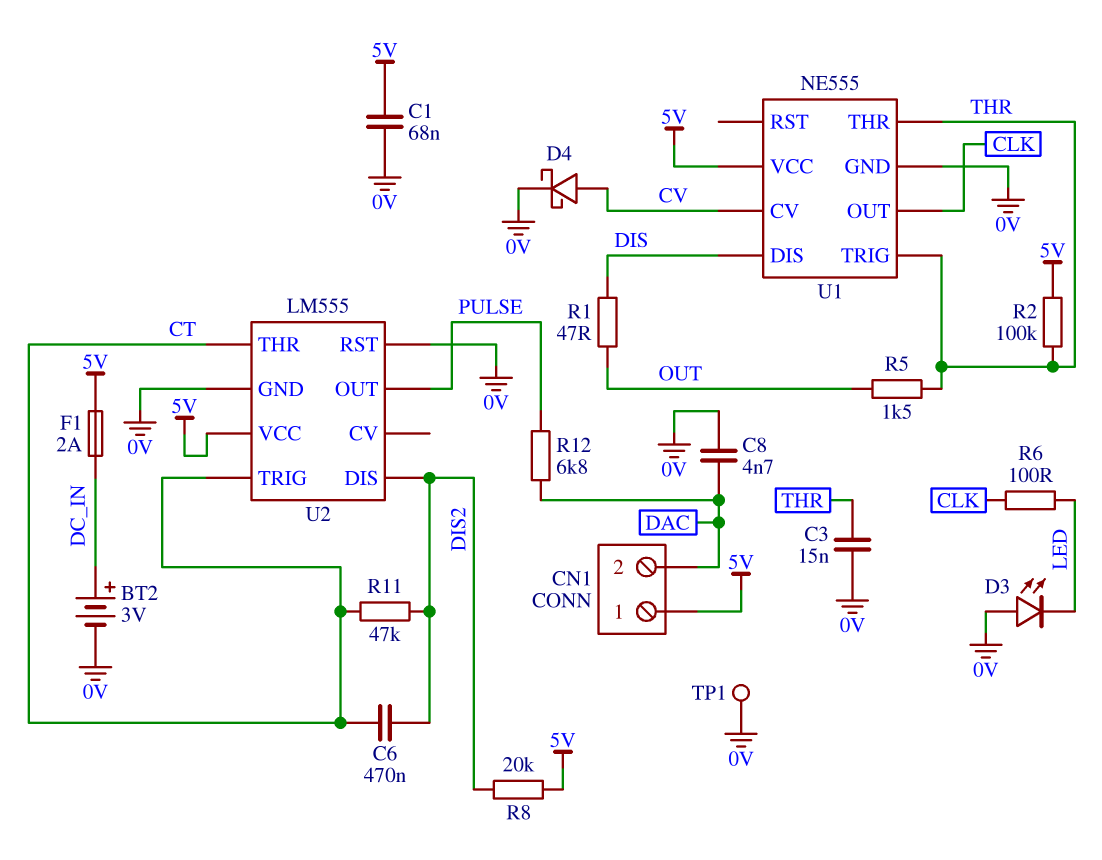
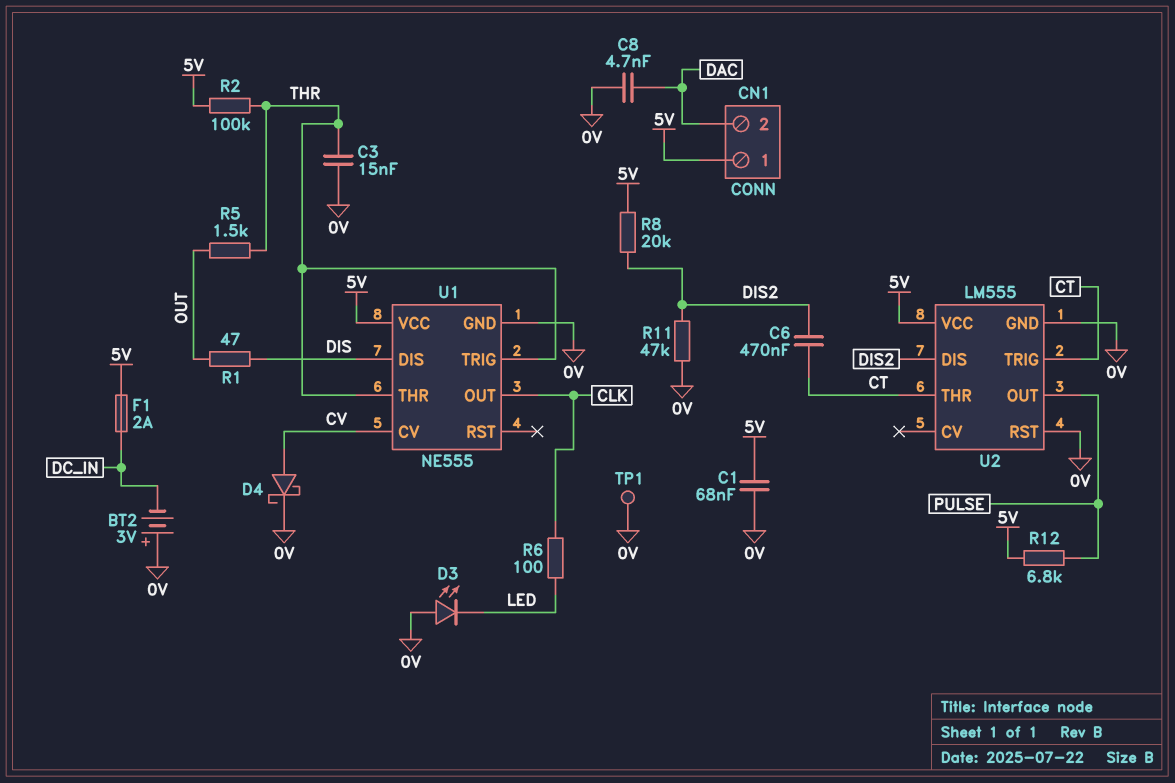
BT2: 3V (plus DC_IN, minus 0V) -> 3V (plus 0V, minus DC_IN)
R11: 47k (CT, DIS2) -> 47k (0V, DIS2)
R12: 6.8k (DAC, PULSE) -> 6.8k (5V, PULSE)

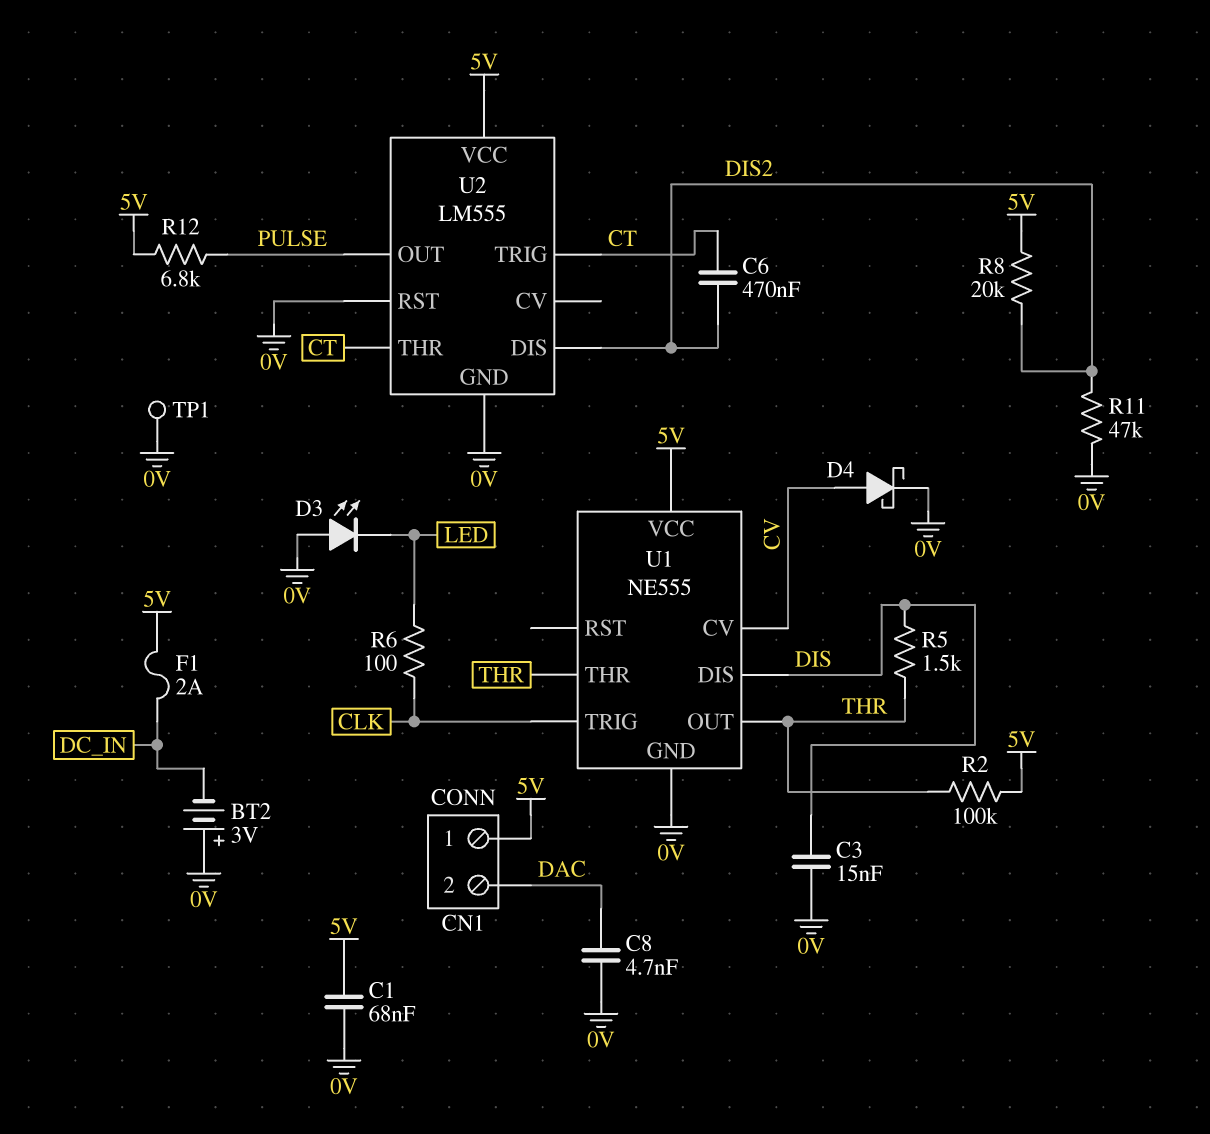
C3: 15nF (0V, THR) -> 15nF (0V, DIS)
R1: 47 (DIS, OUT) -> none
R5: 1.5k (OUT, THR) -> 1.5k (DIS, THR)
U1 pin OUT: CLK -> THR
U1 pin TRIG: THR -> CLK

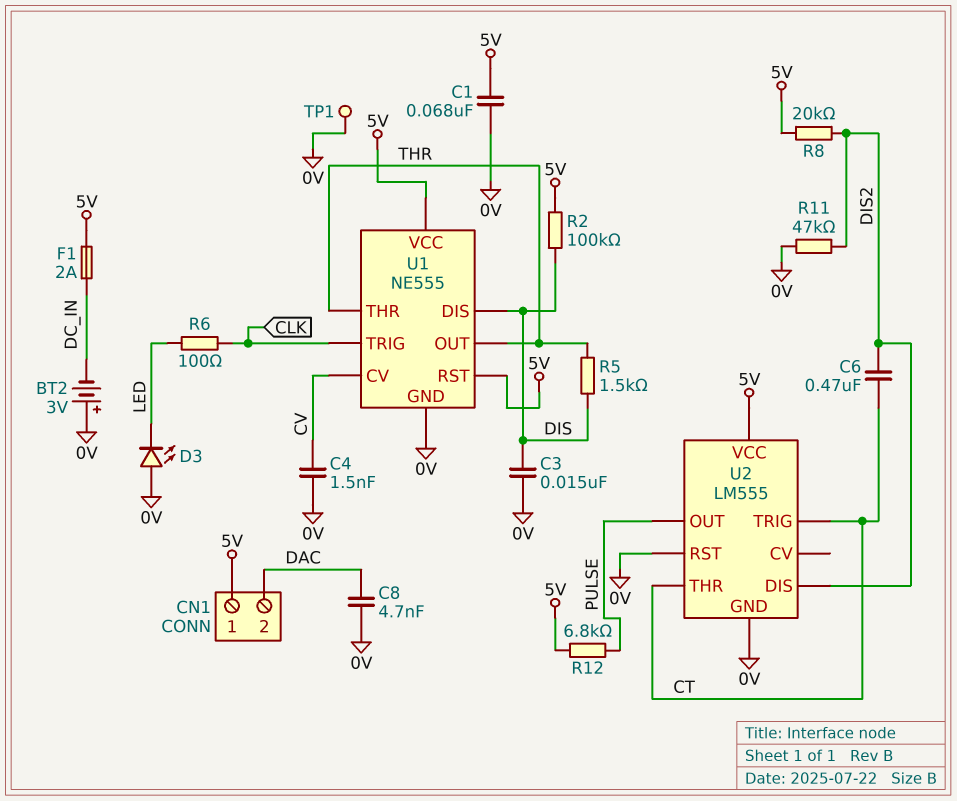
C4: none -> 1.5nF (0V, CV)
D4: schottky (A CV, K 0V) -> none
R2: 100k (5V, THR) -> 100k (5V, DIS)
U1 pin RST: none -> 5V

